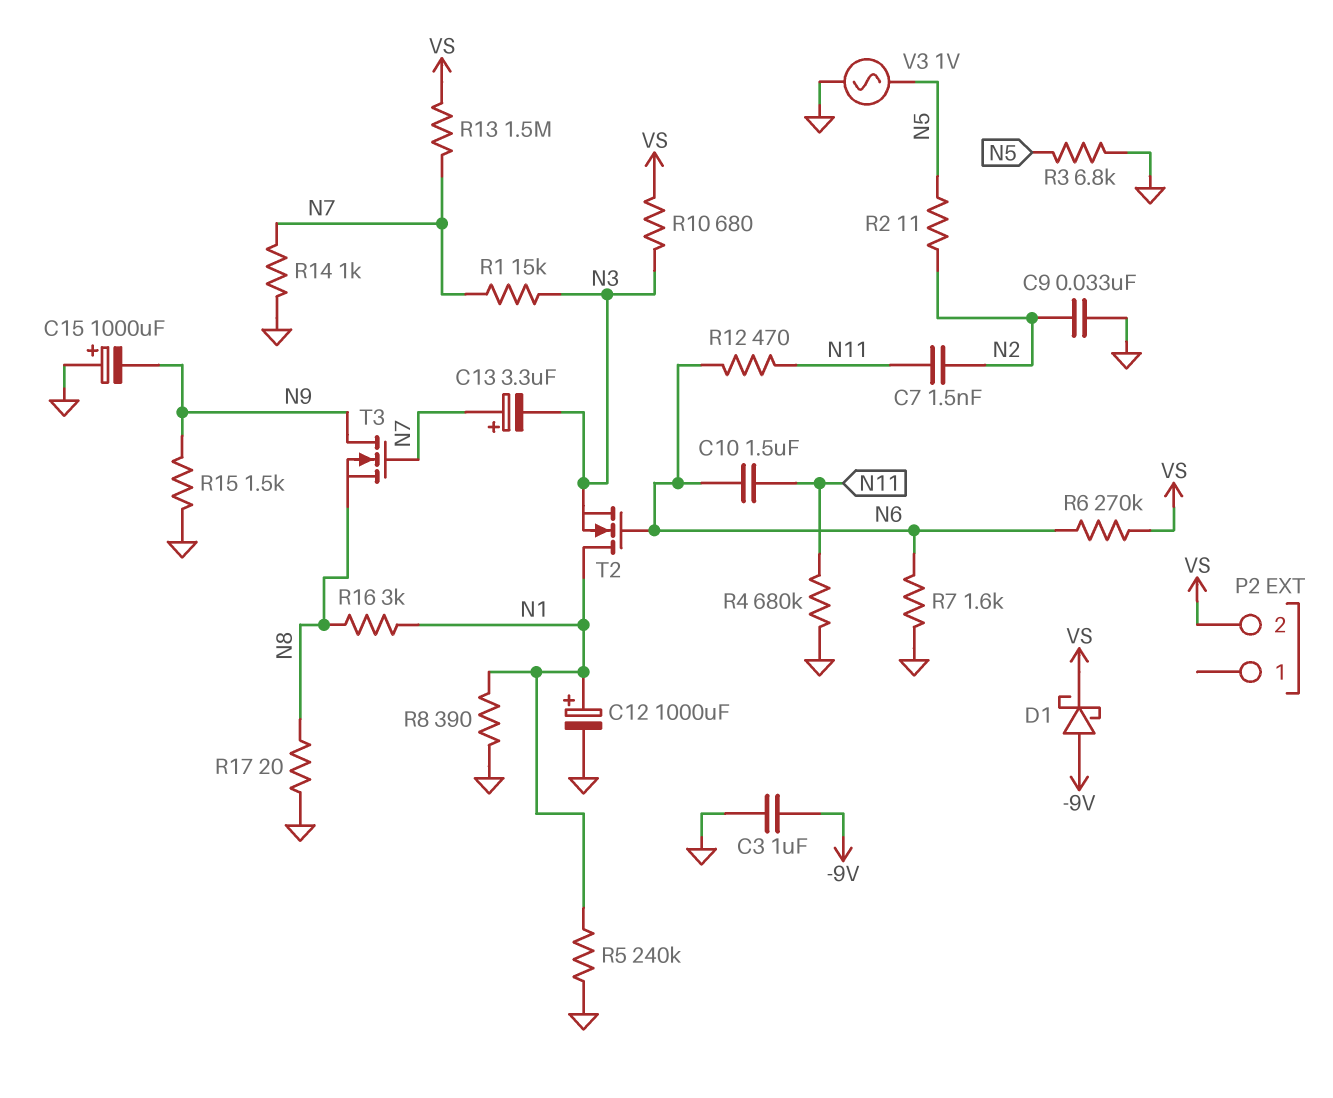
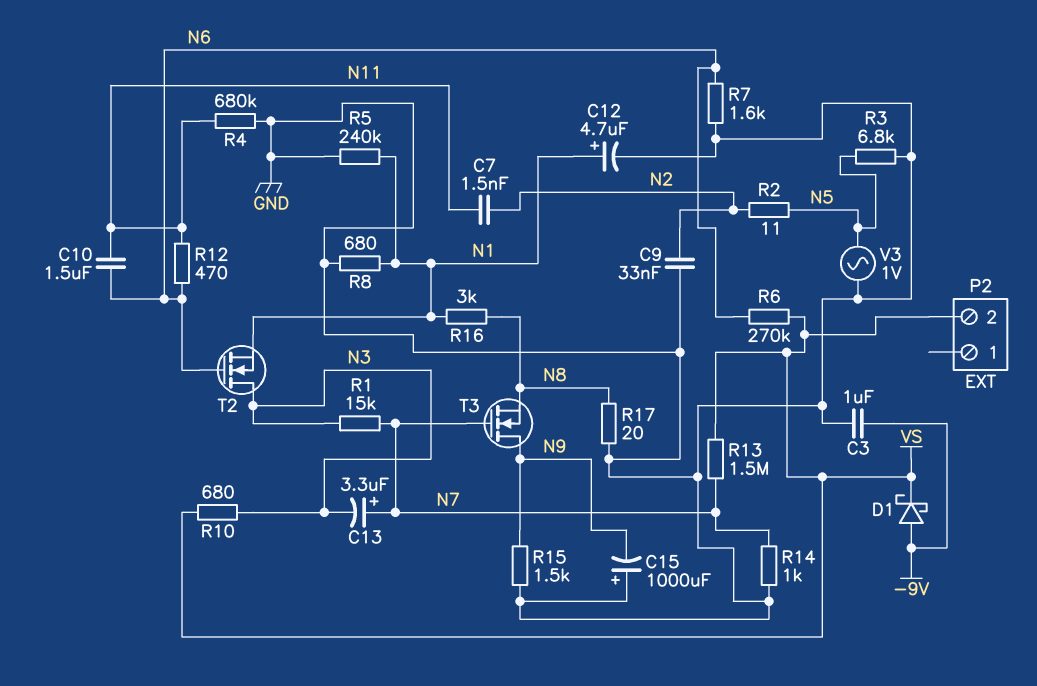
C12: 1000uF (plus N1, minus GND) -> 4.7uF (plus N1, minus GND)
R8: 390 (GND, N1) -> 680 (GND, N1)
T2: NMOS (G N6, D N1, S N3) -> NMOS (G N6, D N3, S N1)

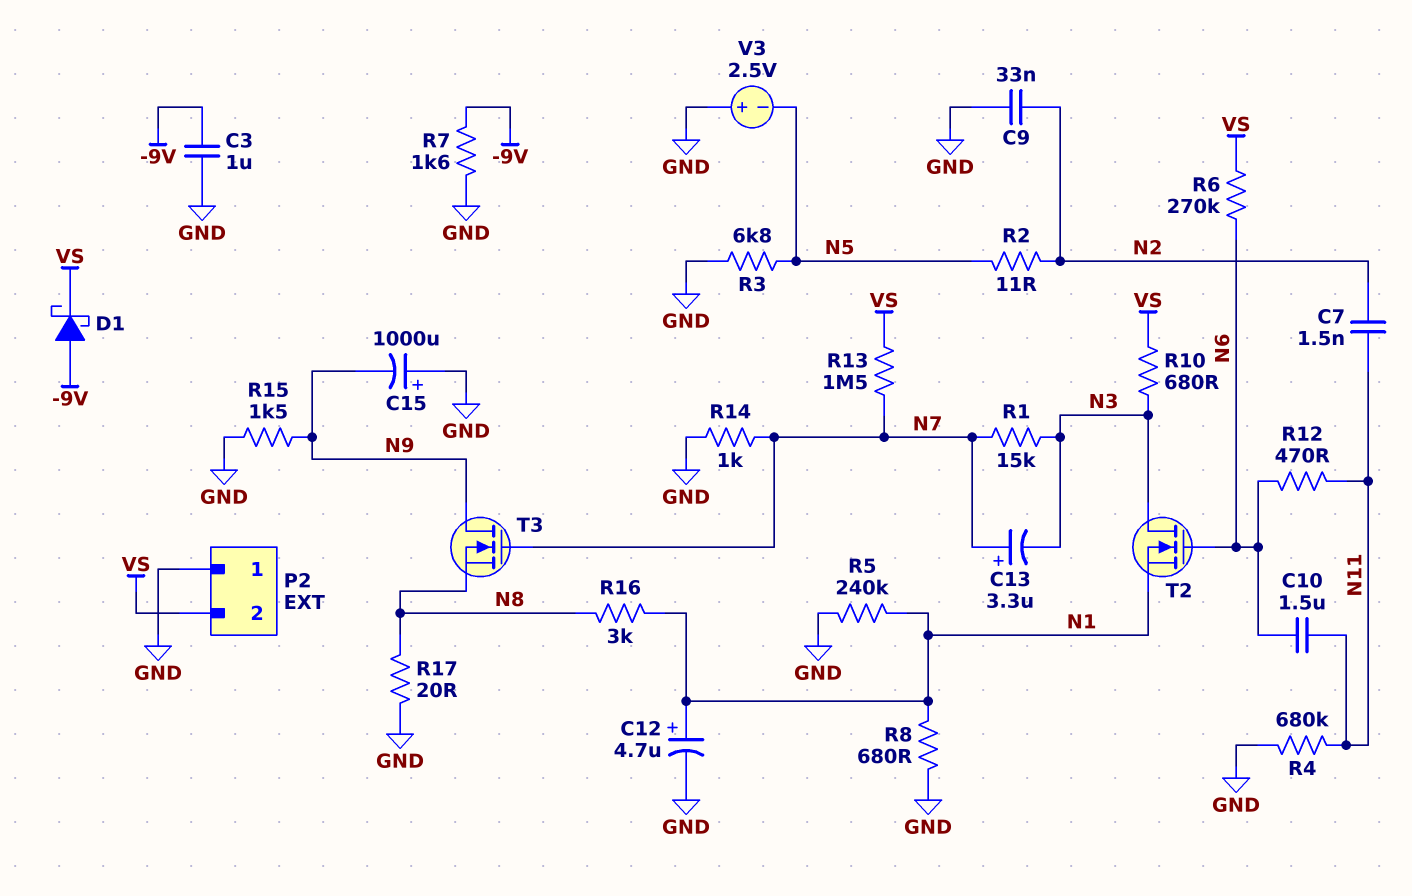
P2 pin 1: none -> GND
R7: 1.6k (GND, N6) -> 1.6k (-9V, GND)
V3: AC 1V (GND, N5) -> 2.5V (plus GND, minus N5)

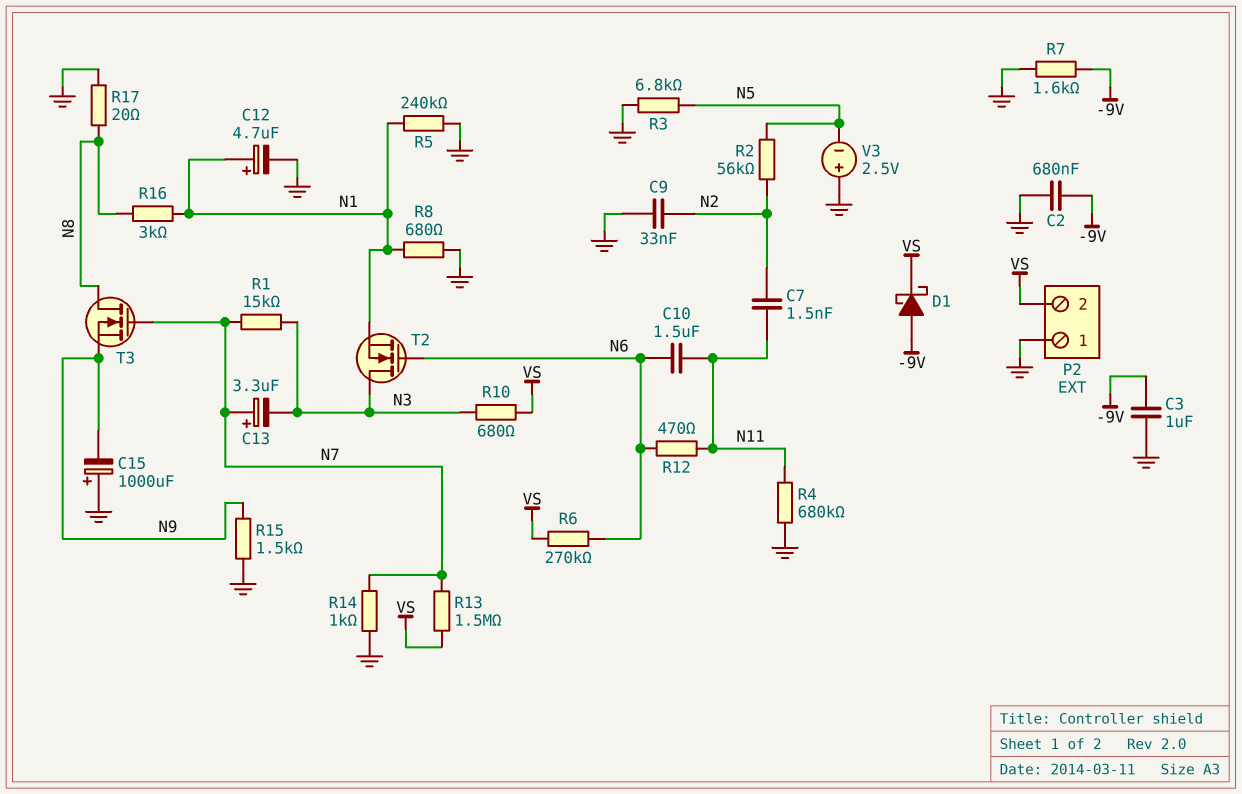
C2: none -> 680nF (-9V, GND)
R2: 11 (N2, N5) -> 56k (N2, N5)
T3: NMOS (G N7, D N9, S N8) -> NMOS (G N7, D N8, S N9)

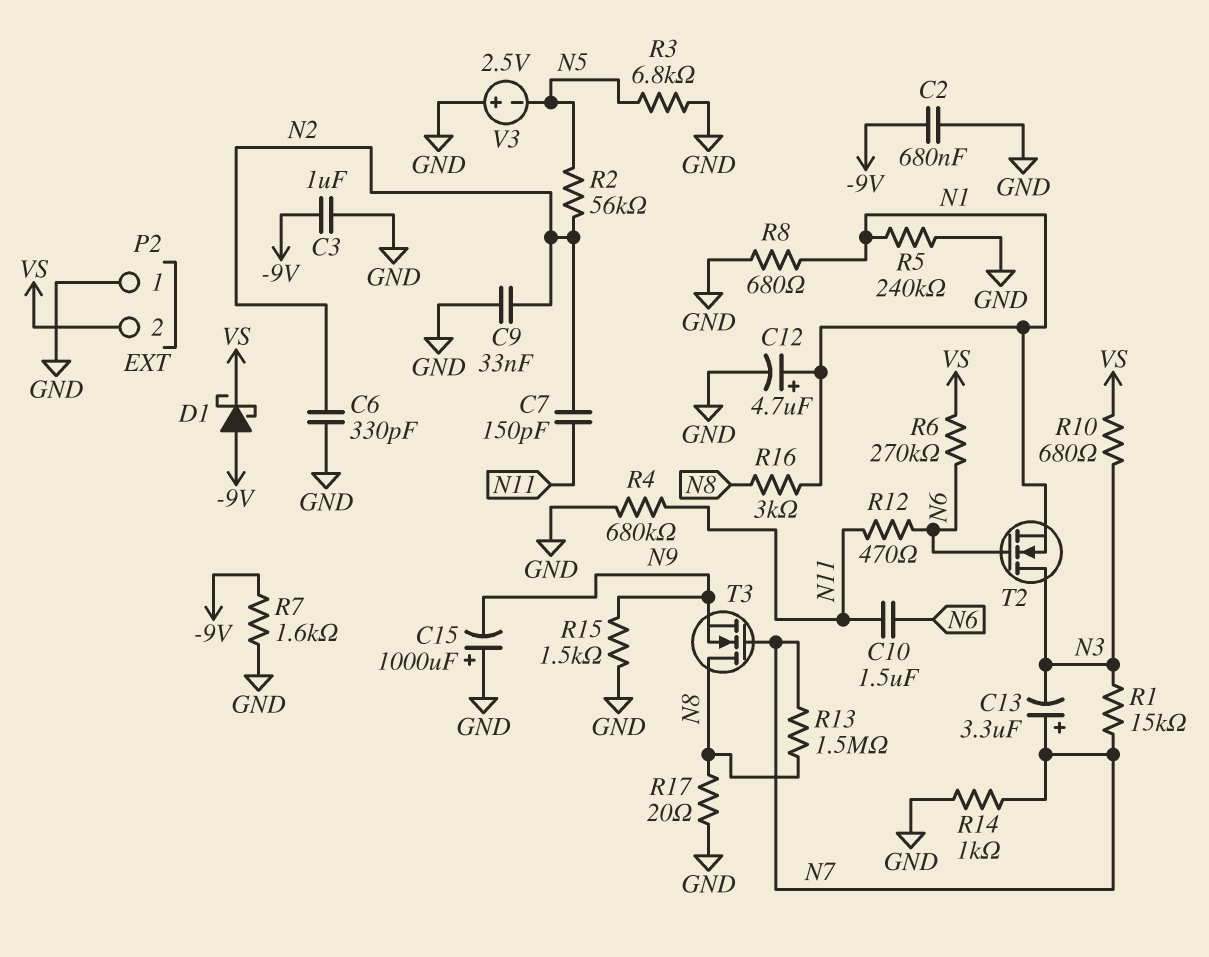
C6: none -> 330pF (GND, N2)
C7: 1.5nF (N2, N11) -> 150pF (N2, N11)
R13: 1.5M (N7, VS) -> 1.5M (N7, N8)

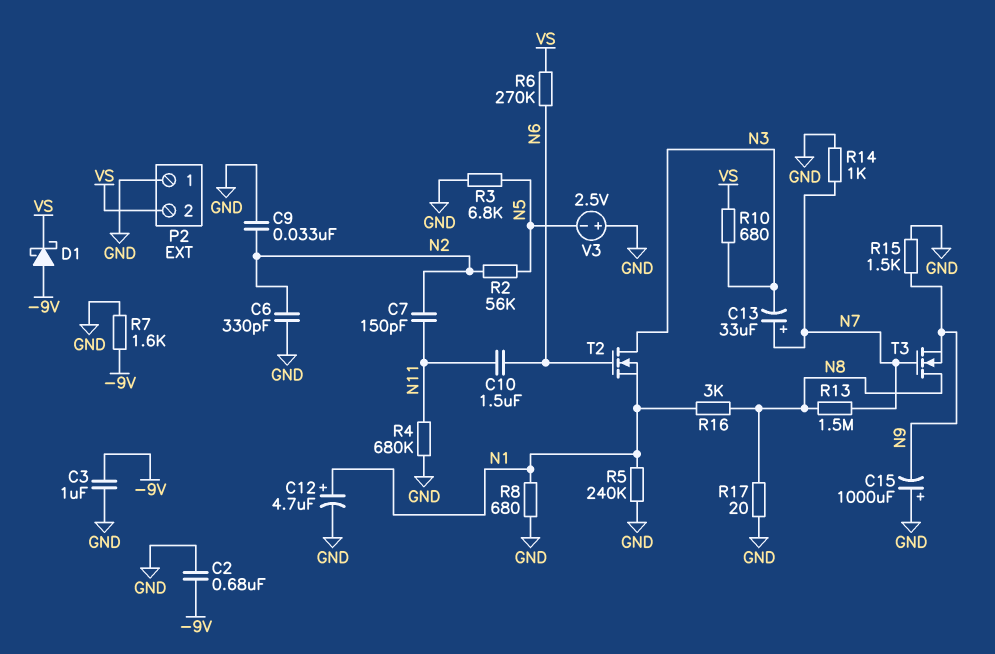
C13: 3.3uF (plus N7, minus N3) -> 33uF (plus N7, minus N3)
R1: 15k (N3, N7) -> none
R12: 470 (N6, N11) -> none

